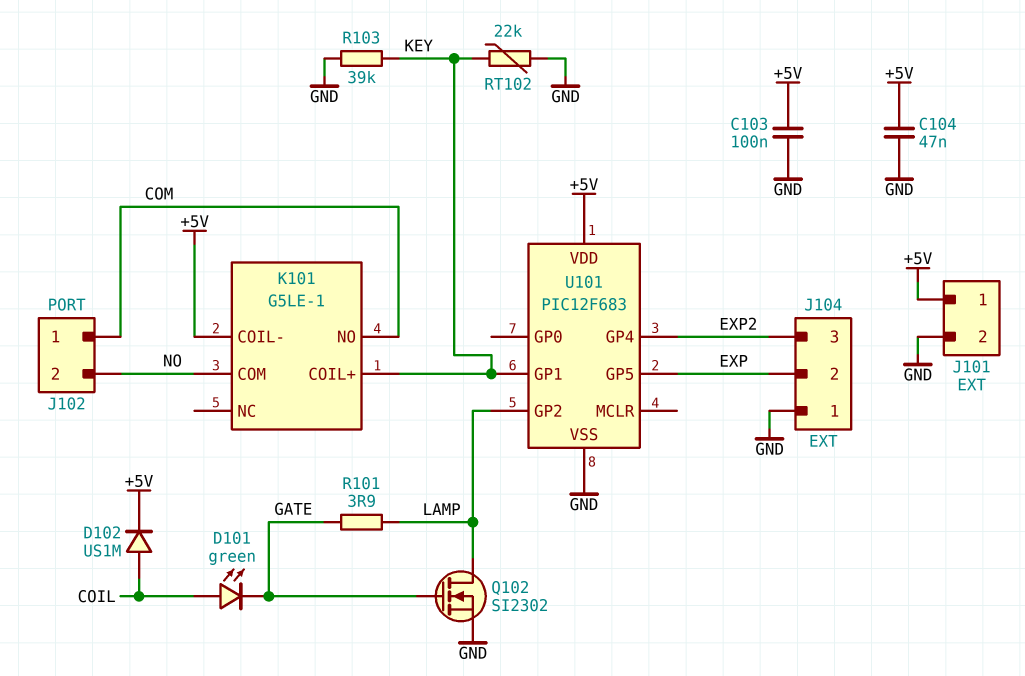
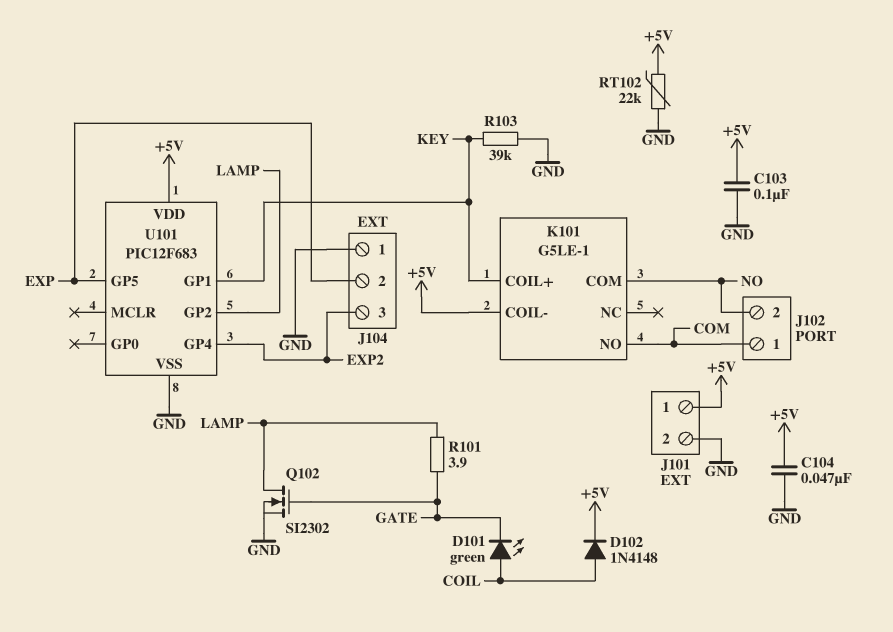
D102: diode US1M (A COIL, K +5V) -> diode 1N4148 (A COIL, K +5V)
RT102: 22k (GND, KEY) -> 22k (+5V, GND)

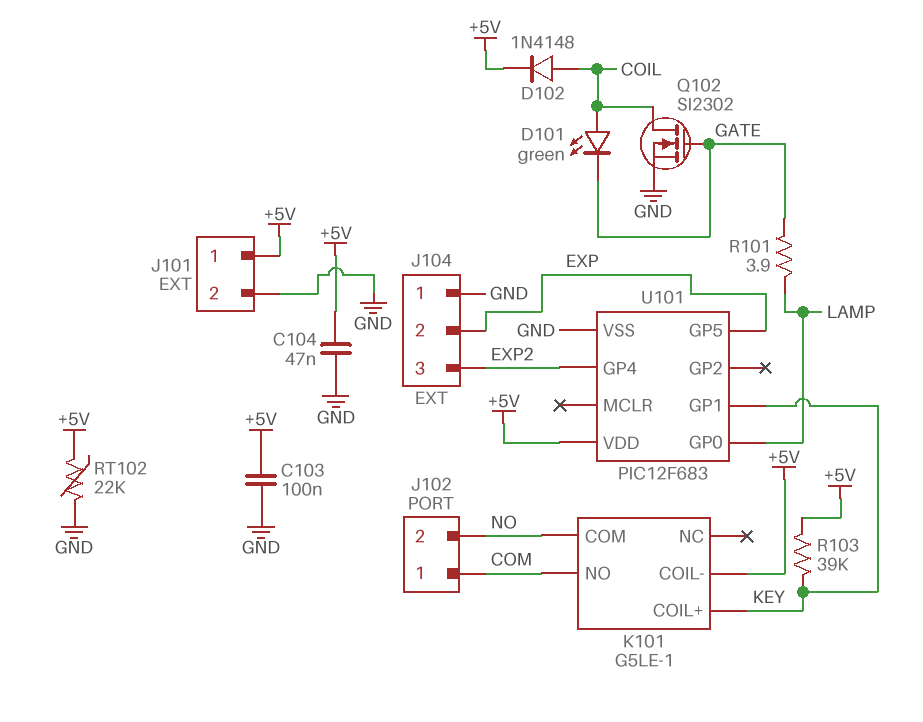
Q102: NMOS SI2302 (G GATE, D LAMP, S GND) -> NMOS SI2302 (G GATE, D COIL, S GND)
R103: 39k (GND, KEY) -> 39k (+5V, KEY)
U101 pin GP0: none -> LAMP
U101 pin GP2: LAMP -> none

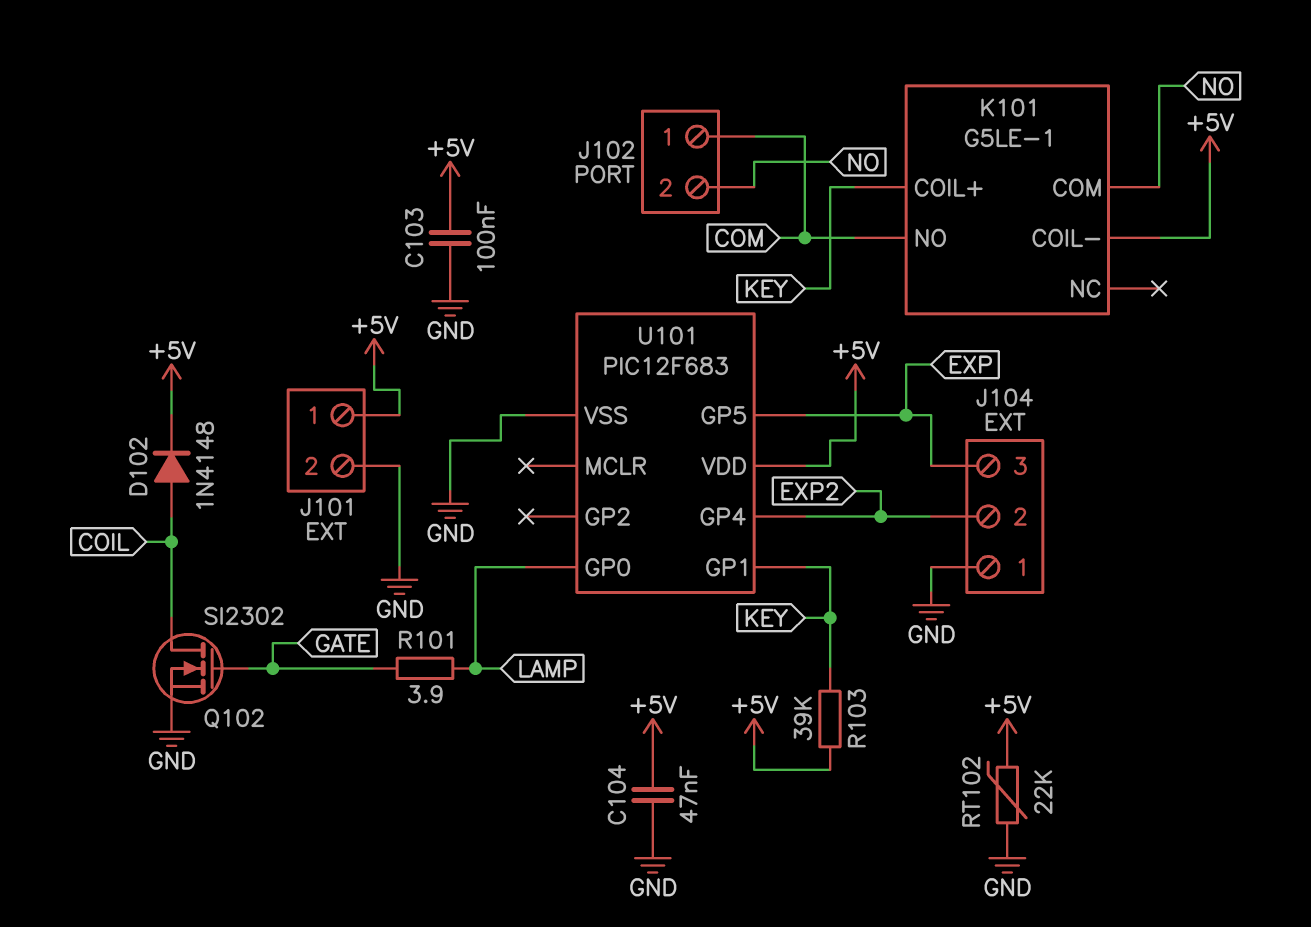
D101: LED green (A COIL, K GATE) -> none
J104 pin 2: EXP -> EXP2
J104 pin 3: EXP2 -> EXP

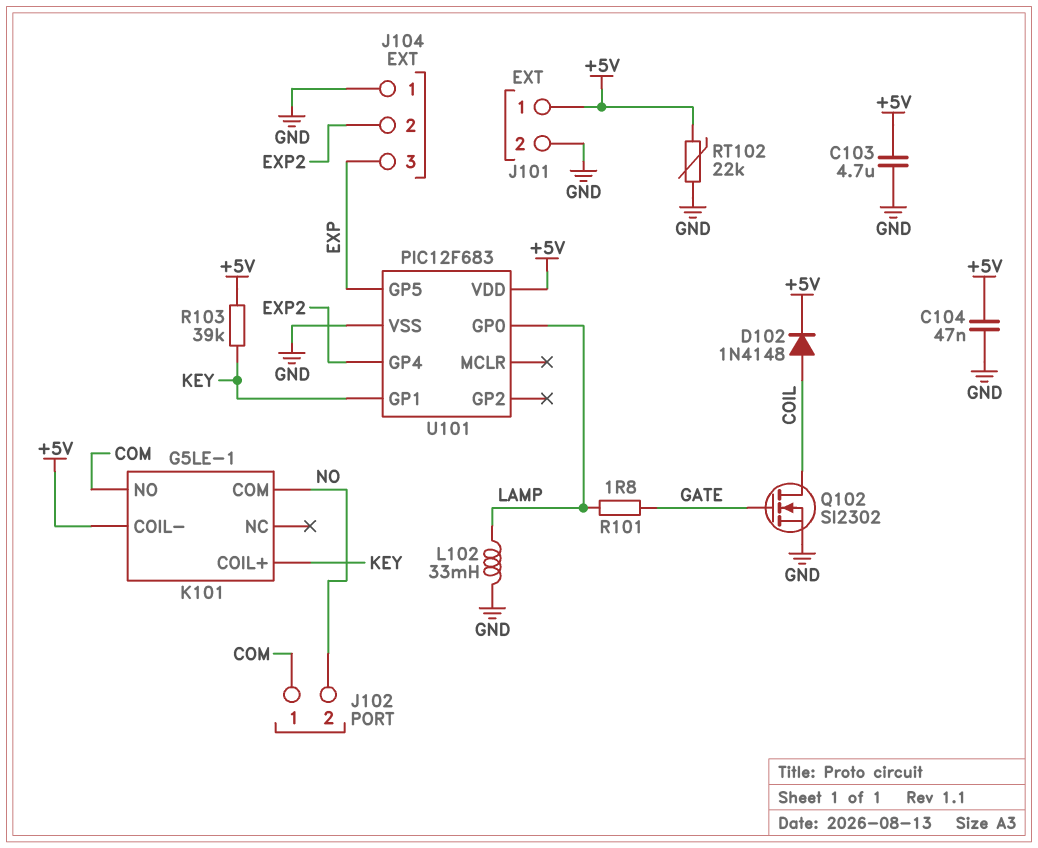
C103: 100nF (+5V, GND) -> 4.7uF (+5V, GND)
L102: none -> 33mH (GND, LAMP)
R101: 3.9 (GATE, LAMP) -> 1.8 (GATE, LAMP)

